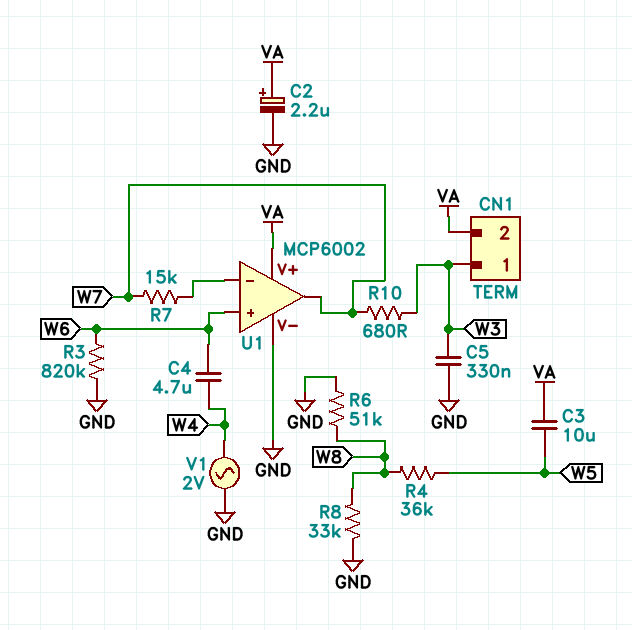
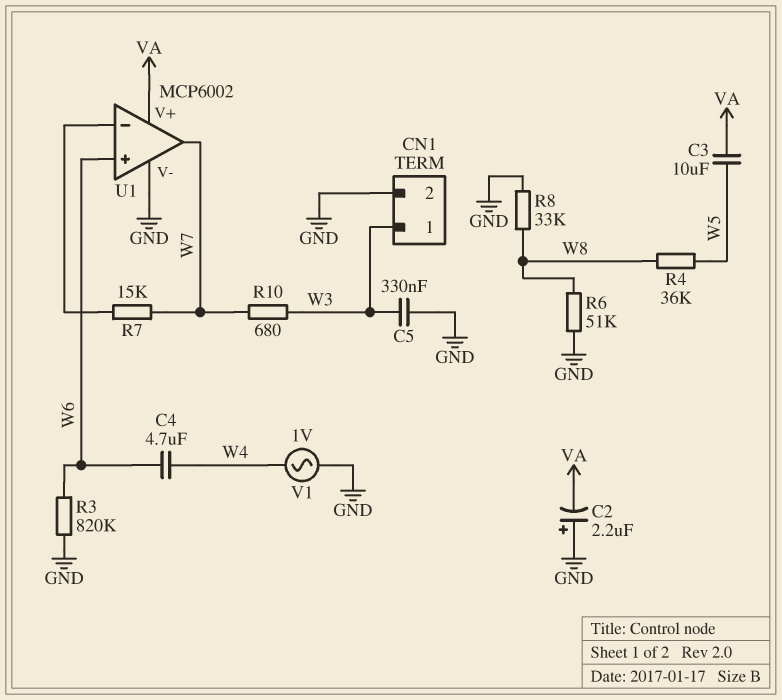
C2: 2.2uF (plus VA, minus GND) -> 2.2uF (plus GND, minus VA)
CN1 pin 2: VA -> GND
V1: AC 2V (GND, W4) -> AC 1V (GND, W4)

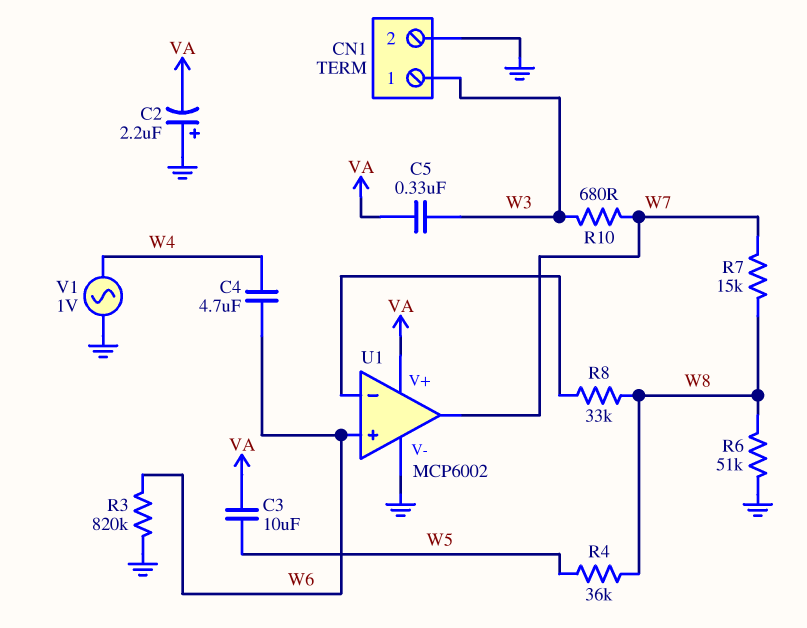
C5: 330nF (GND, W3) -> 330nF (VA, W3)
R7: 15k (U1/in-, W7) -> 15k (W7, W8)
R8: 33k (GND, W8) -> 33k (U1/in-, W8)

